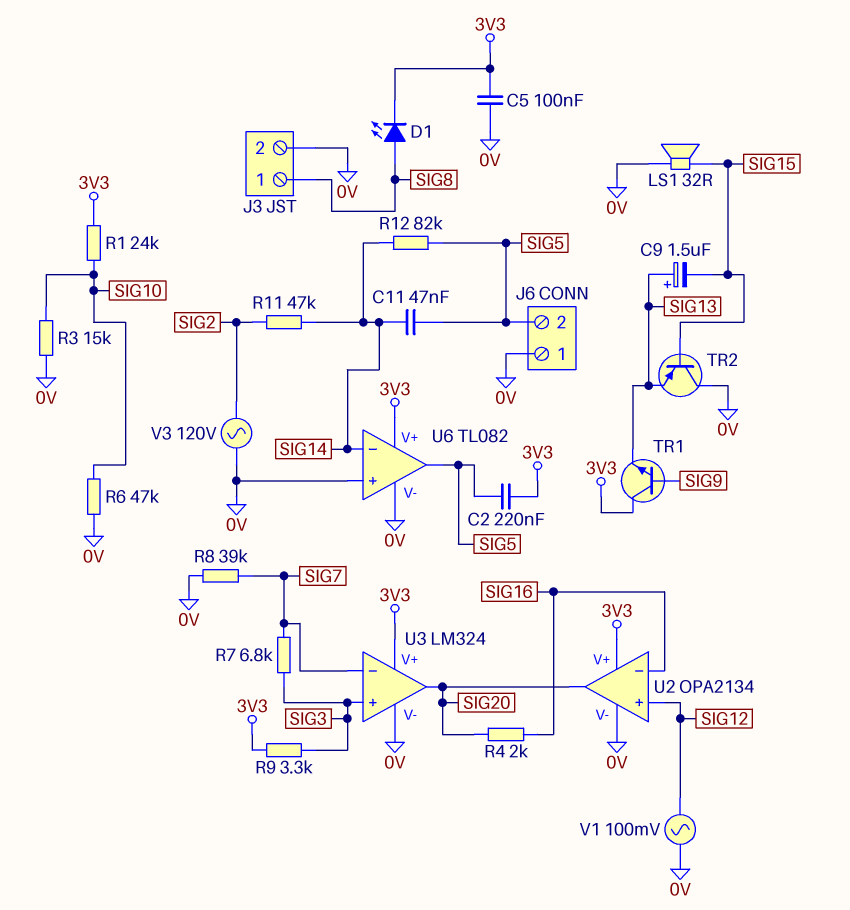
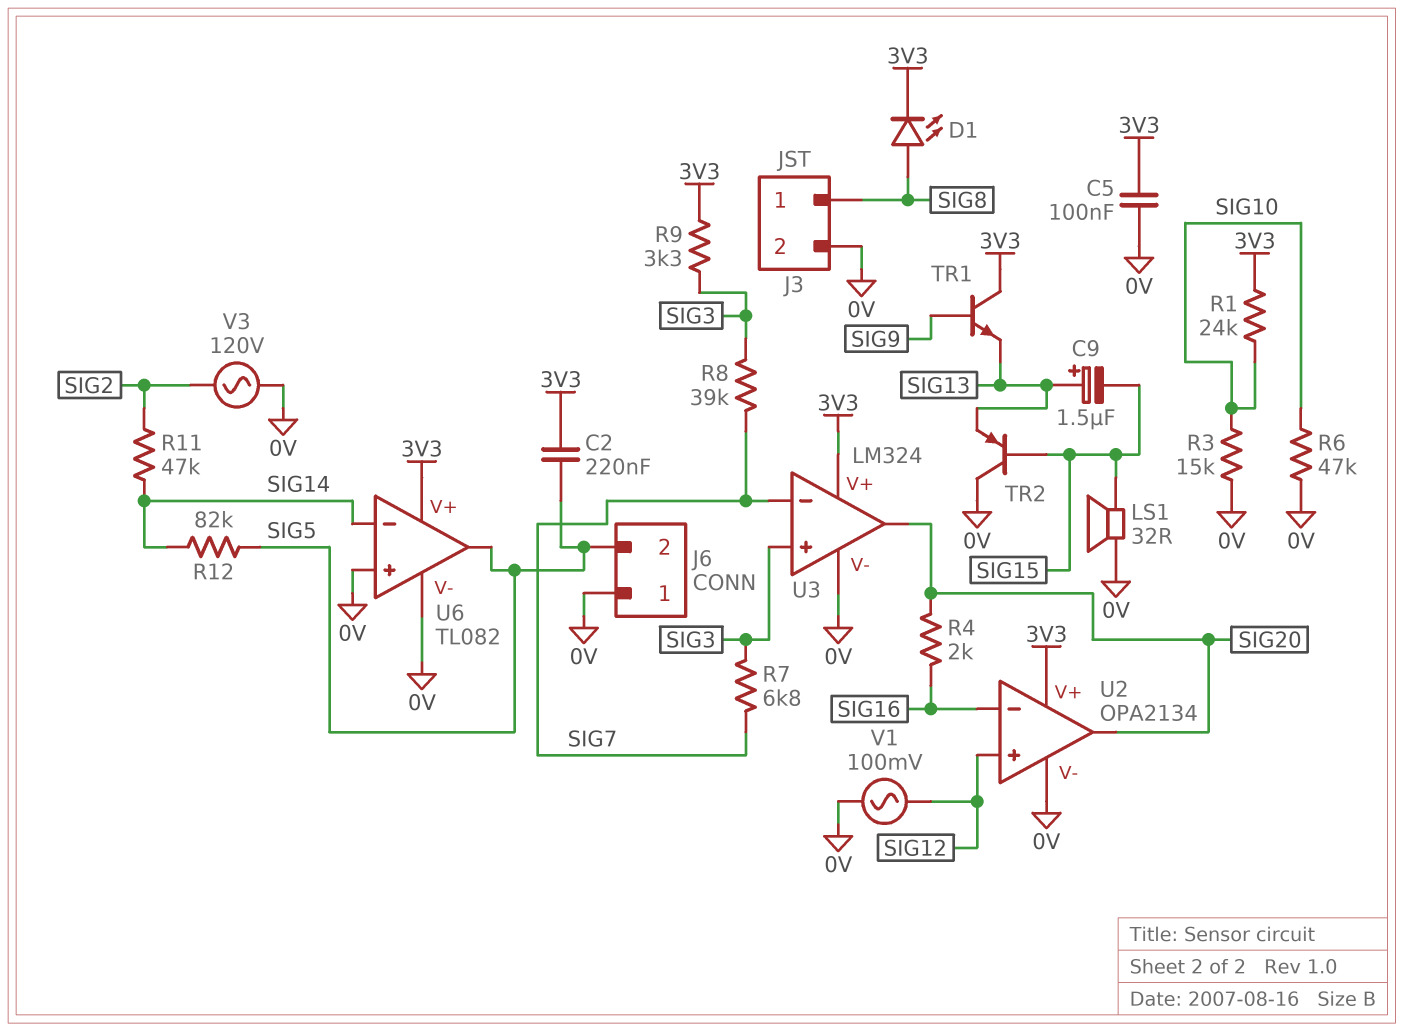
C11: 47nF (SIG5, SIG14) -> none
R8: 39k (0V, SIG7) -> 39k (SIG3, SIG7)

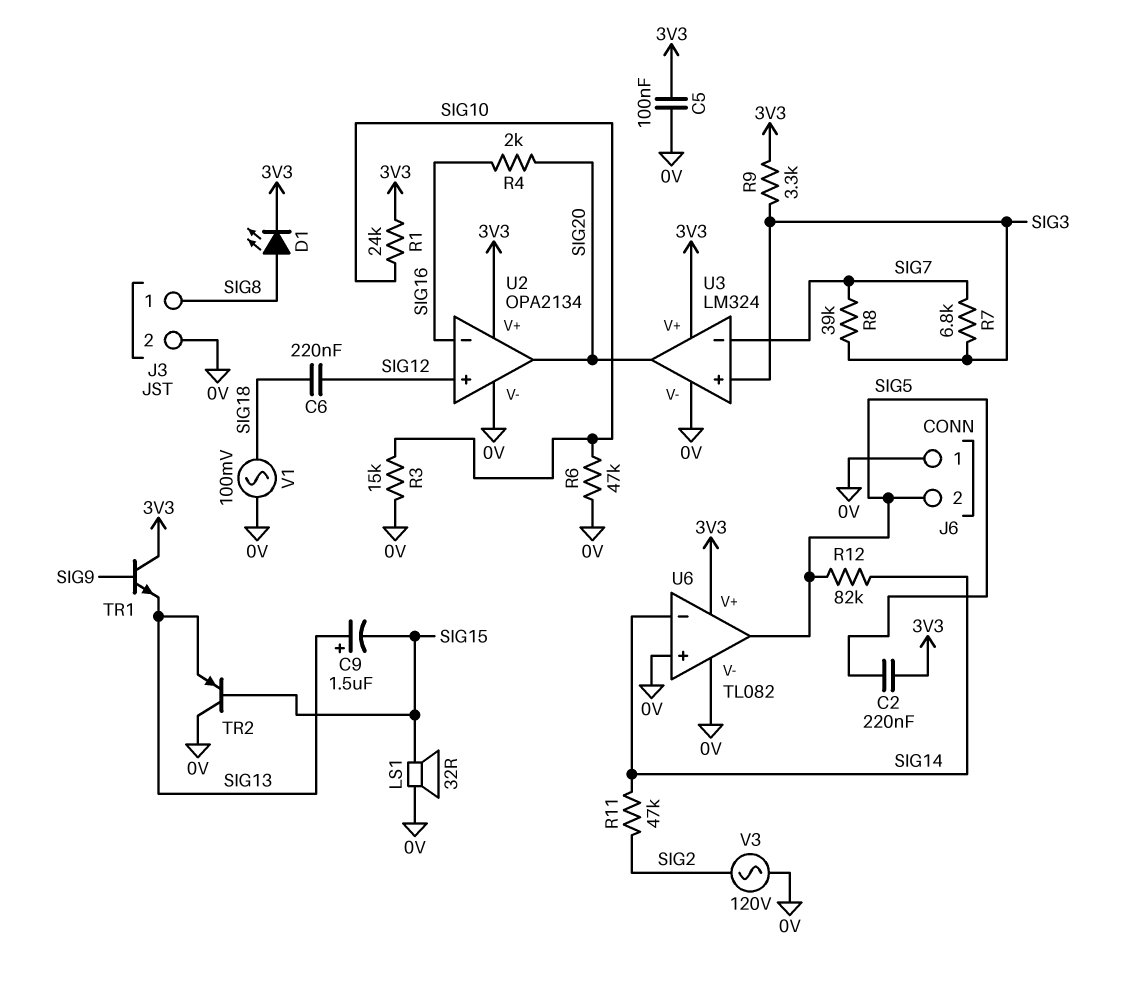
C6: none -> 220nF (SIG12, SIG18)
V1: AC 100mV (0V, SIG12) -> AC 100mV (0V, SIG18)

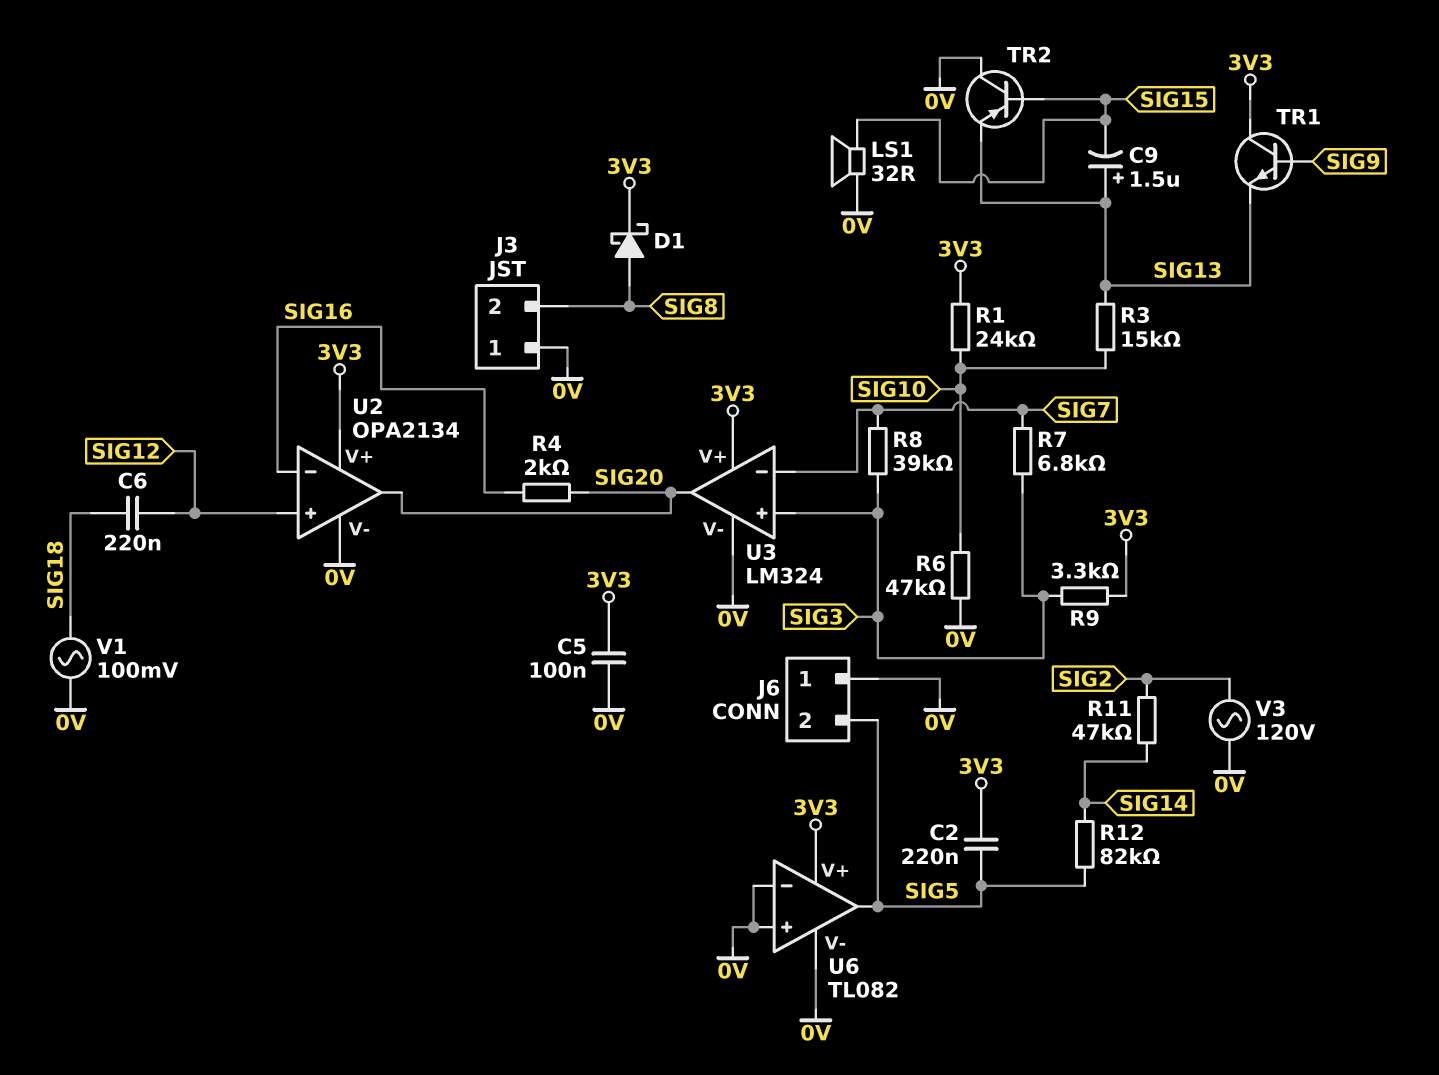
D1: LED (A SIG8, K 3V3) -> schottky (A SIG8, K 3V3)
J3 pin 1: SIG8 -> 0V
J3 pin 2: 0V -> SIG8
R3: 15k (0V, SIG10) -> 15k (SIG10, SIG13)
U6 pin in-: SIG14 -> 0V

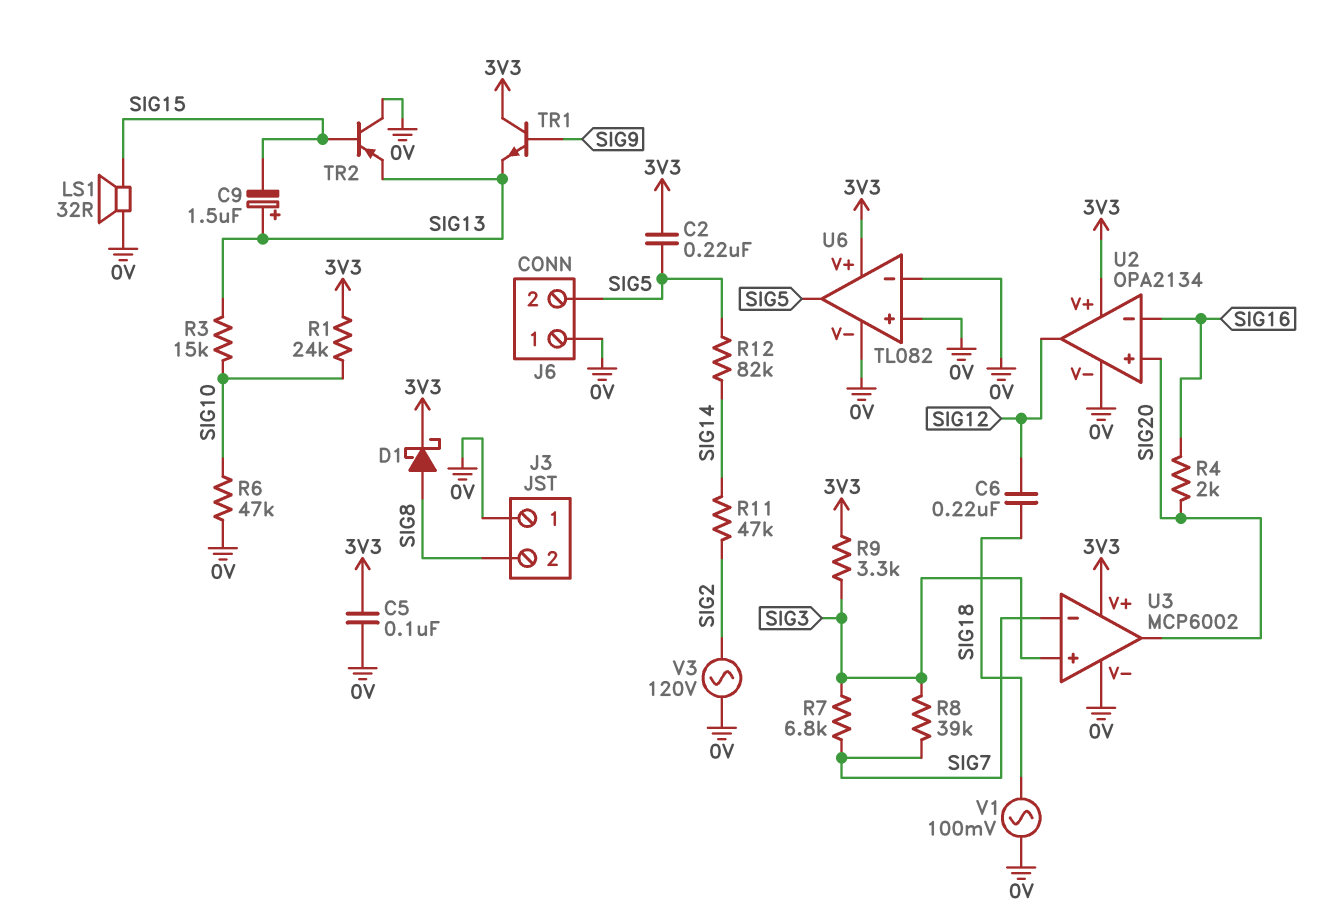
U2 pin in+: SIG12 -> SIG20
U2 pin out: SIG20 -> SIG12
U3: LM324 -> MCP6002

